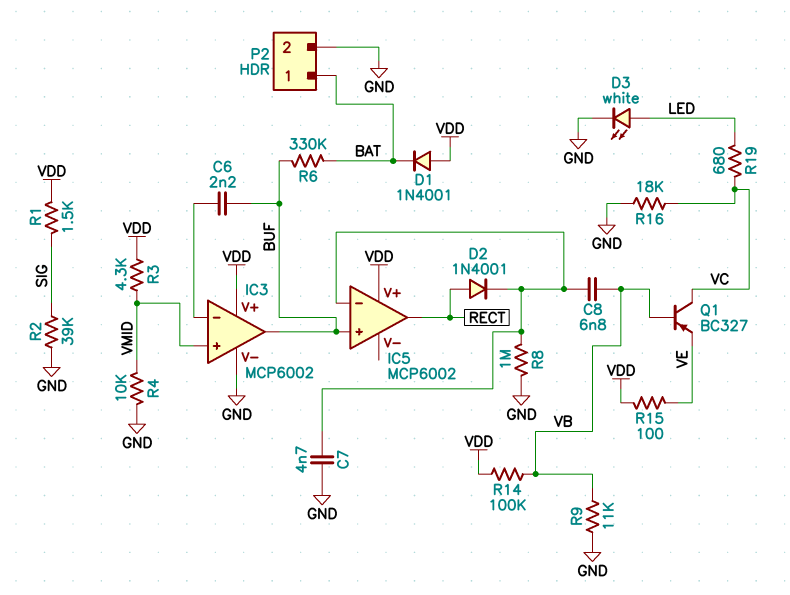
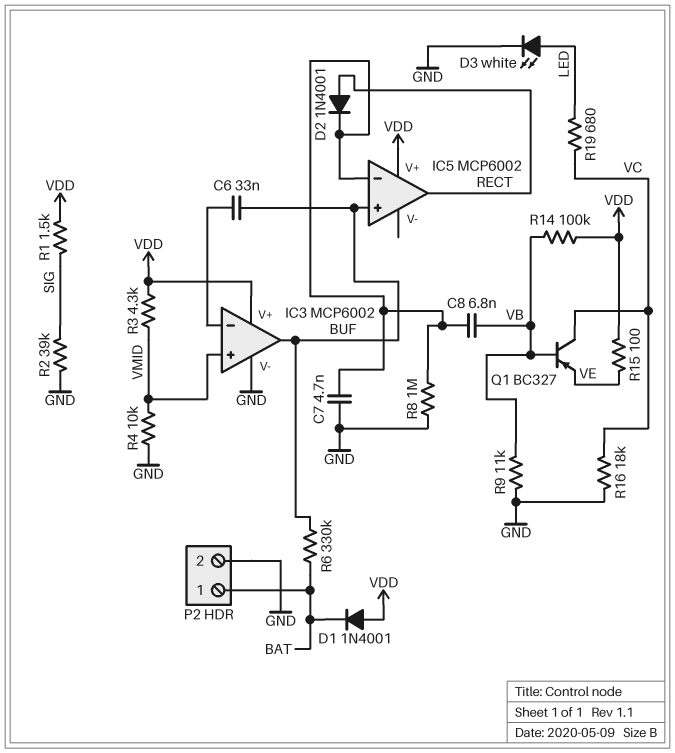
C6: 2.2nF (BUF, IC3/in-) -> 33nF (BUF, IC3/in-)

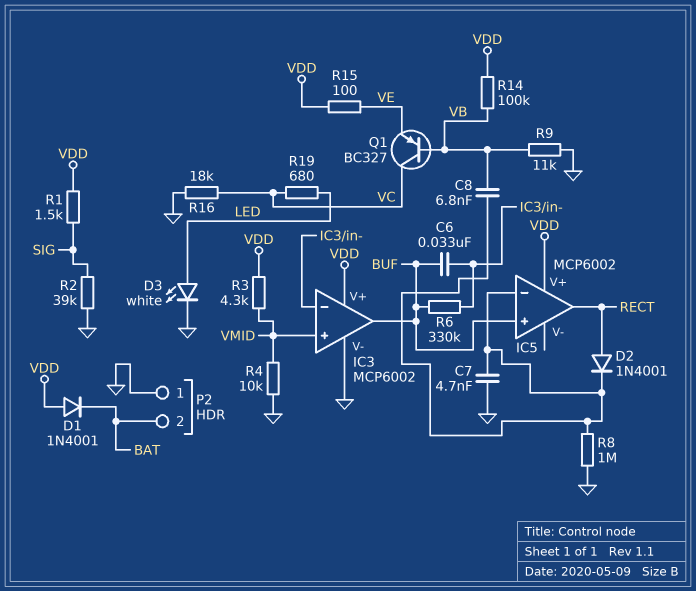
P2 pin 1: BAT -> GND
P2 pin 2: GND -> BAT
R6: 330k (BAT, BUF) -> 330k (BUF, IC3/in-)

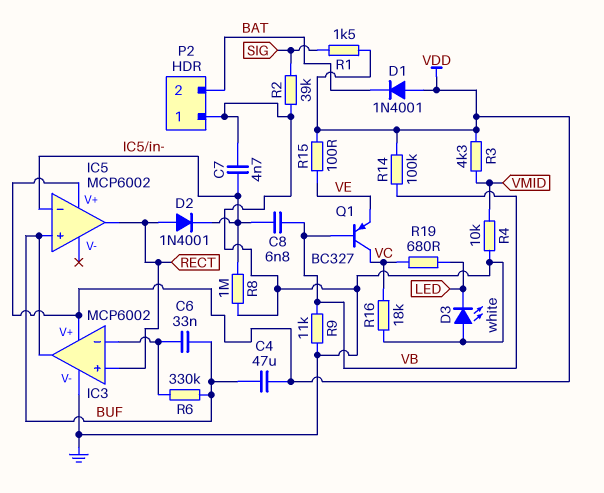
C4: none -> 47uF (BUF, VDD)
D3: LED white (A LED, K GND) -> LED white (A GND, K LED)
IC3 pin in+: VMID -> RECT

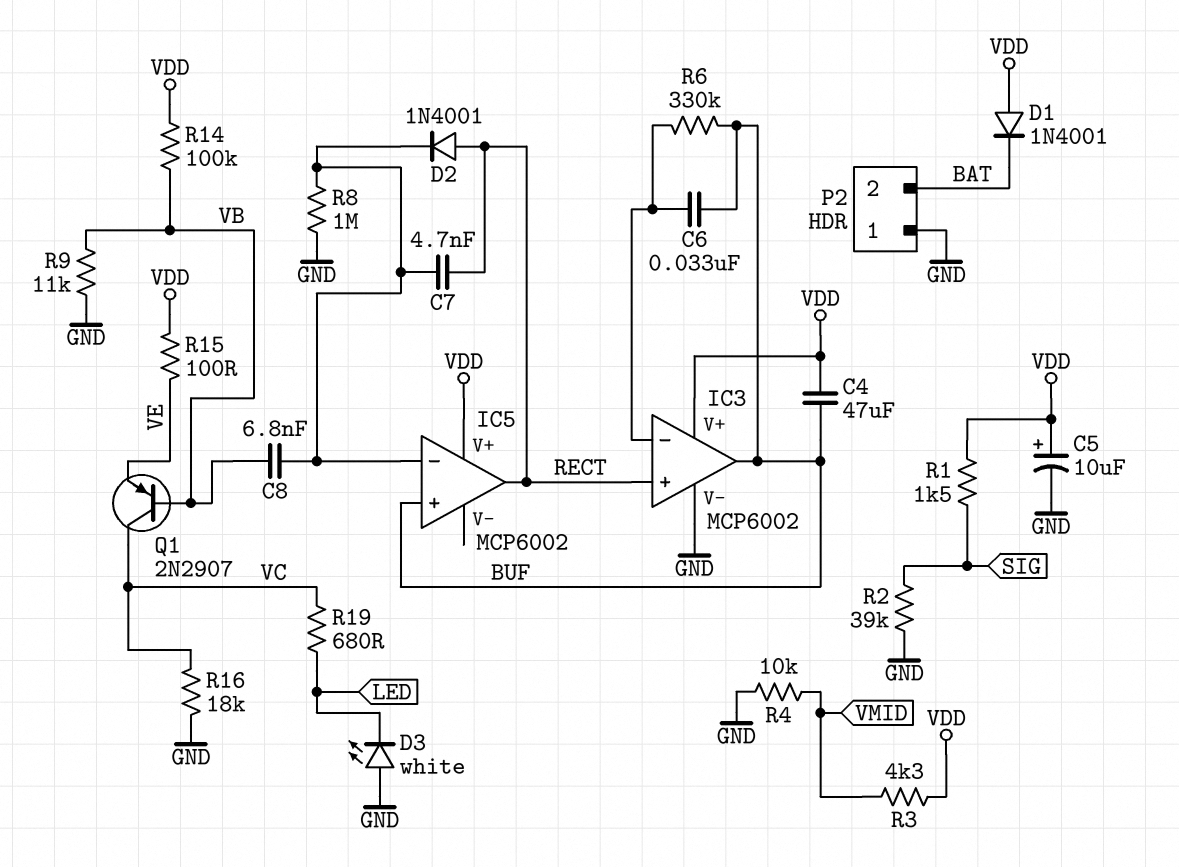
C5: none -> 10uF (plus VDD, minus GND)
C7: 4.7nF (GND, IC5/in-) -> 4.7nF (IC5/in-, RECT)
Q1: PNP BC327 (B VB, C VC, E VE) -> PNP 2N2907 (B VB, C VC, E VE)

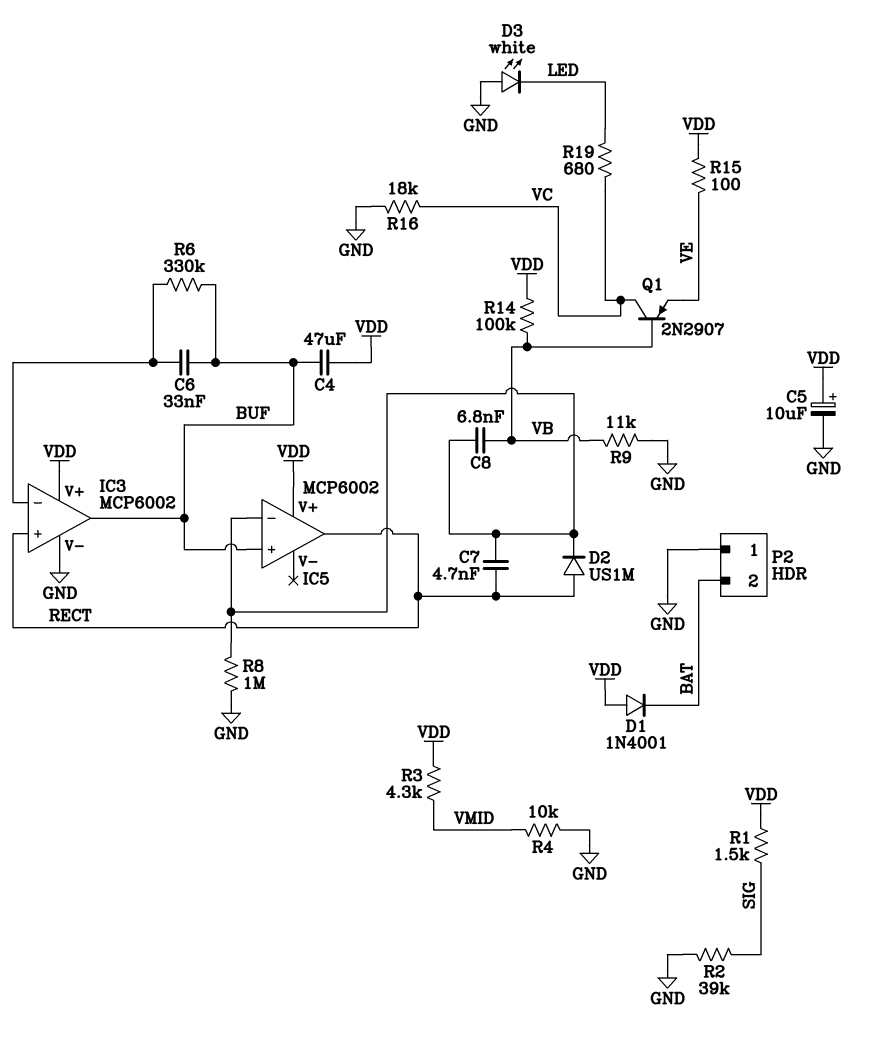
D2: diode 1N4001 (A RECT, K IC5/in-) -> diode US1M (A RECT, K IC5/in-)

